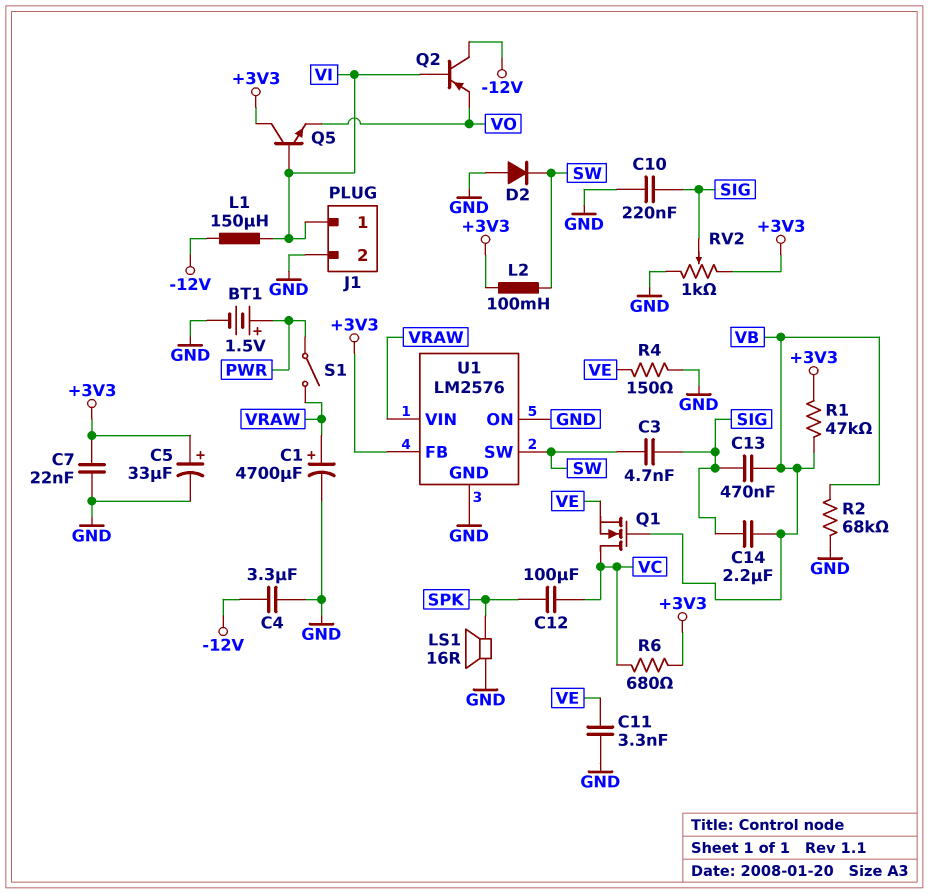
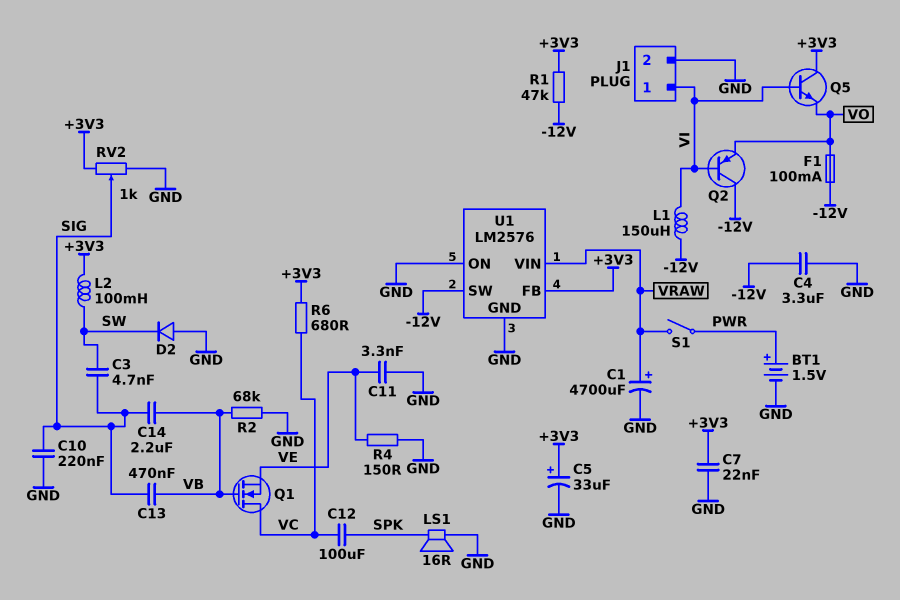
F1: none -> 100mA (-12V, VO)
R1: 47k (+3V3, VB) -> 47k (+3V3, -12V)
U1 pin SW: SW -> -12V

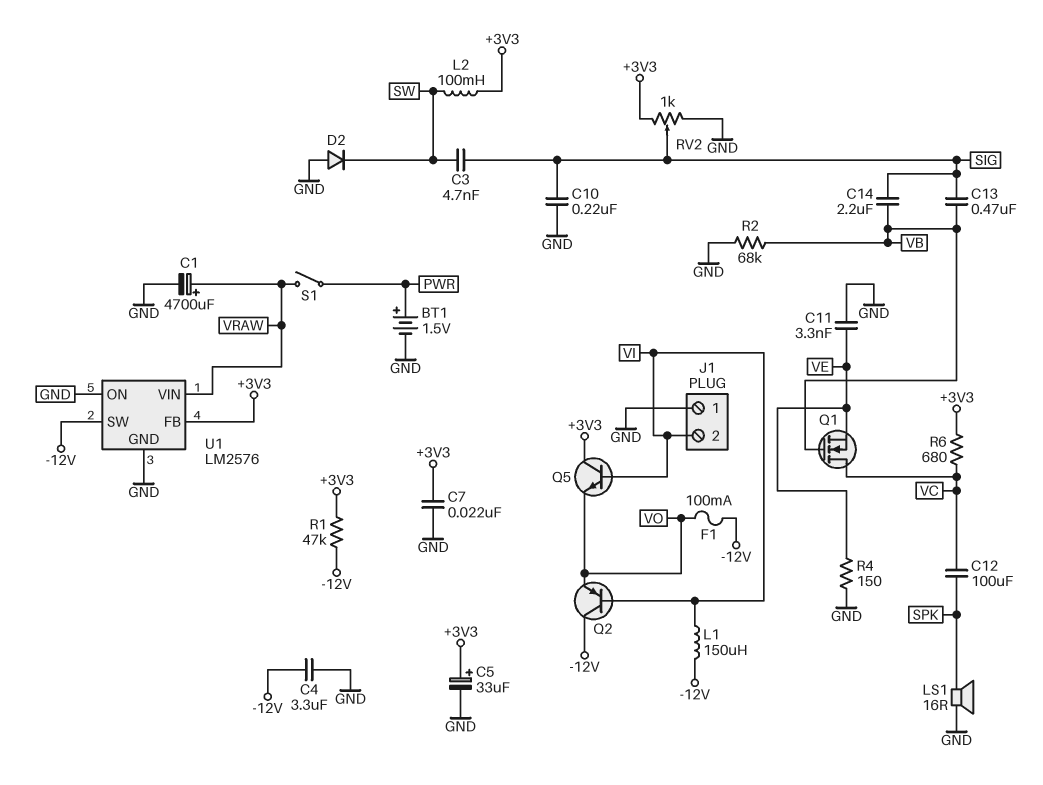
J1 pin 1: VI -> GND
J1 pin 2: GND -> VI

